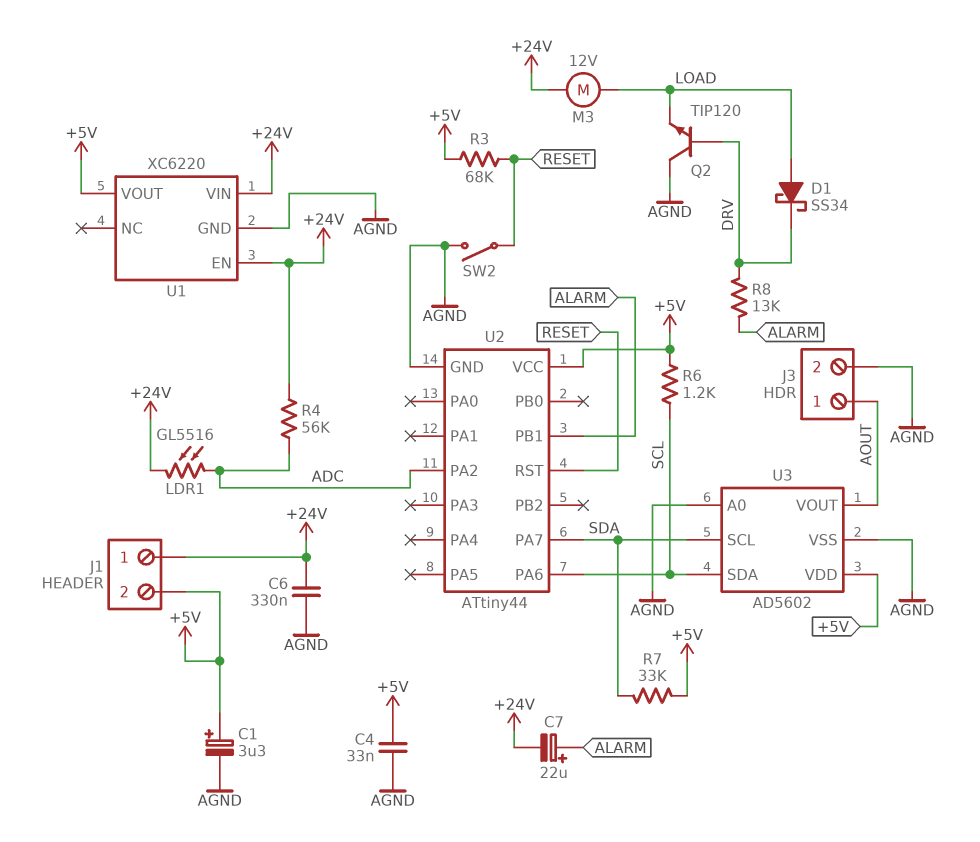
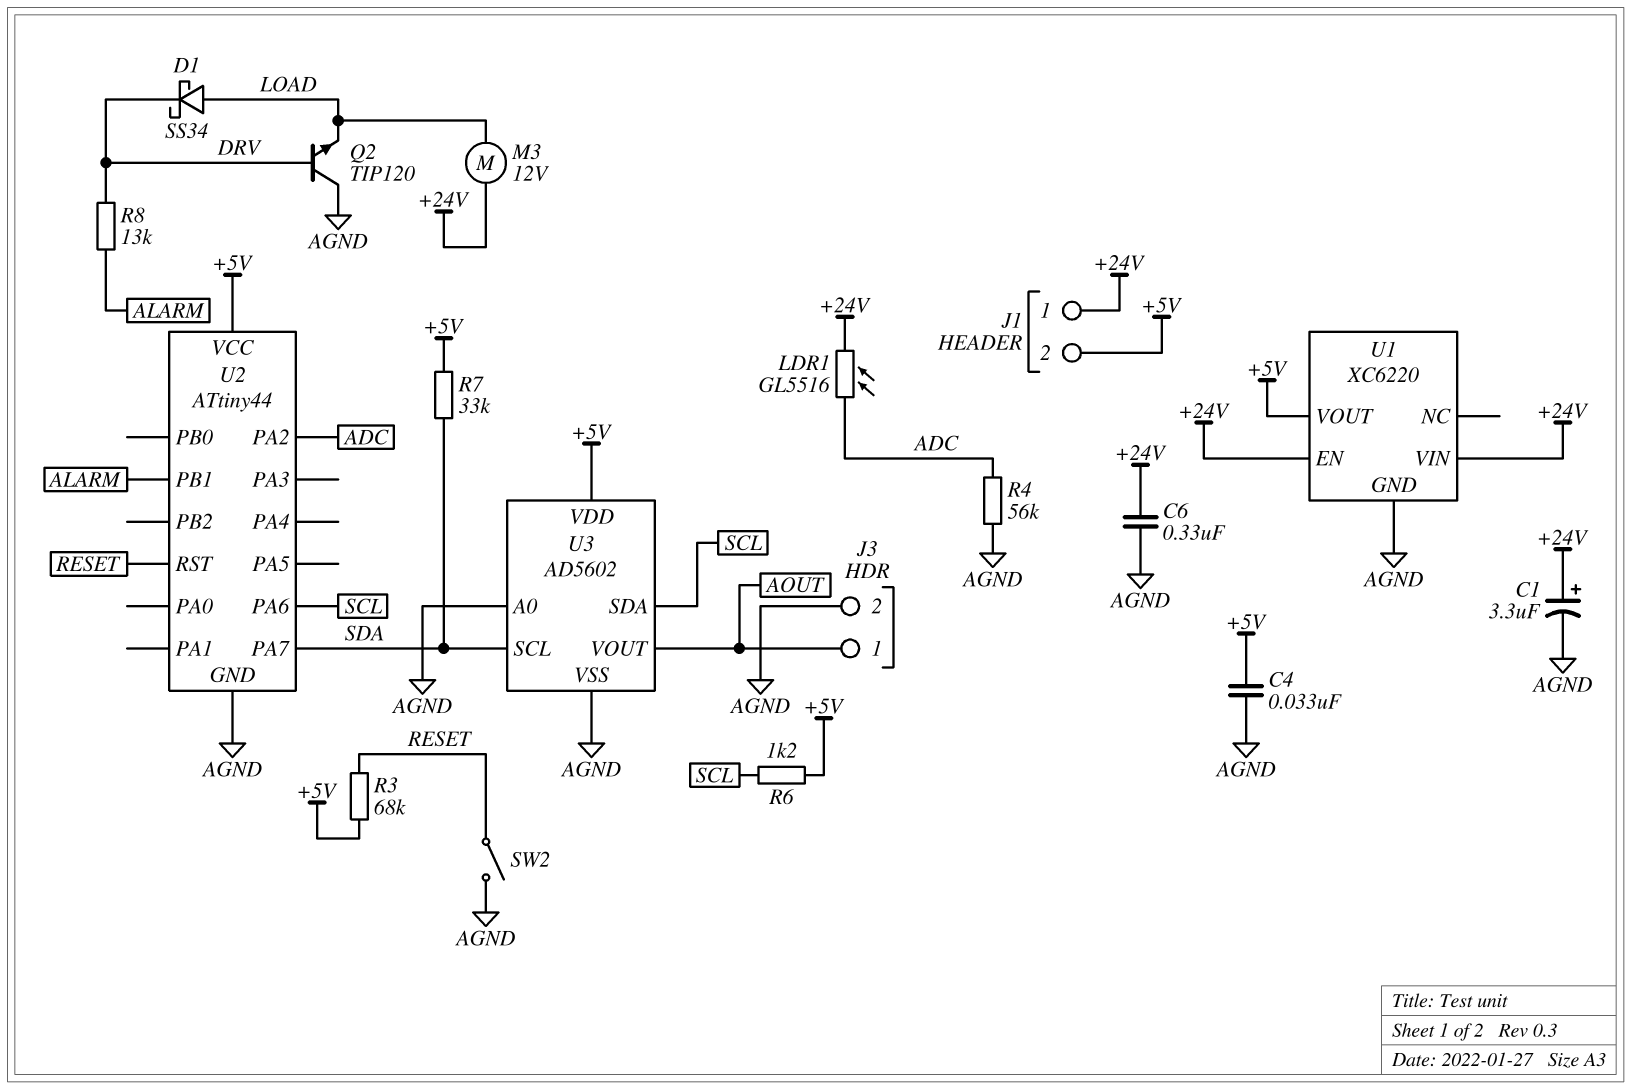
C1: 3.3uF (plus +5V, minus AGND) -> 3.3uF (plus +24V, minus AGND)
C7: 22uF (plus ALARM, minus +24V) -> none
R4: 56k (+24V, ADC) -> 56k (ADC, AGND)

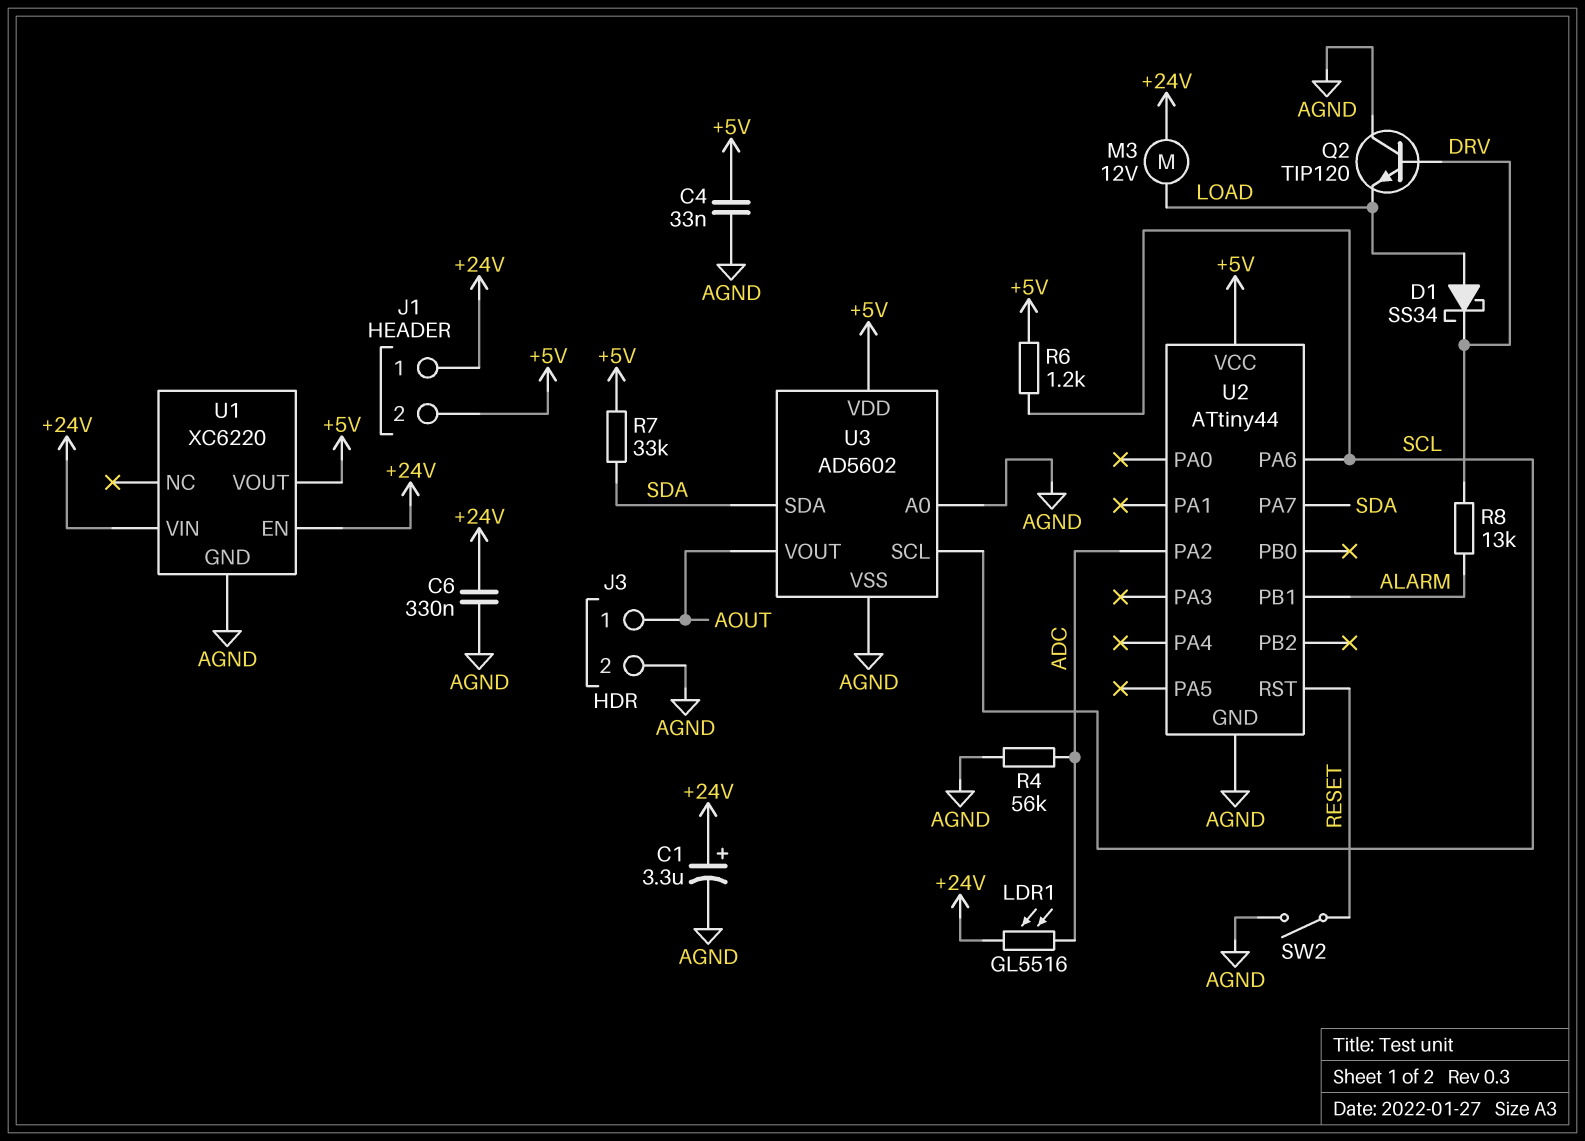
R3: 68k (+5V, RESET) -> none
U3 pin SCL: SDA -> SCL
U3 pin SDA: SCL -> SDA

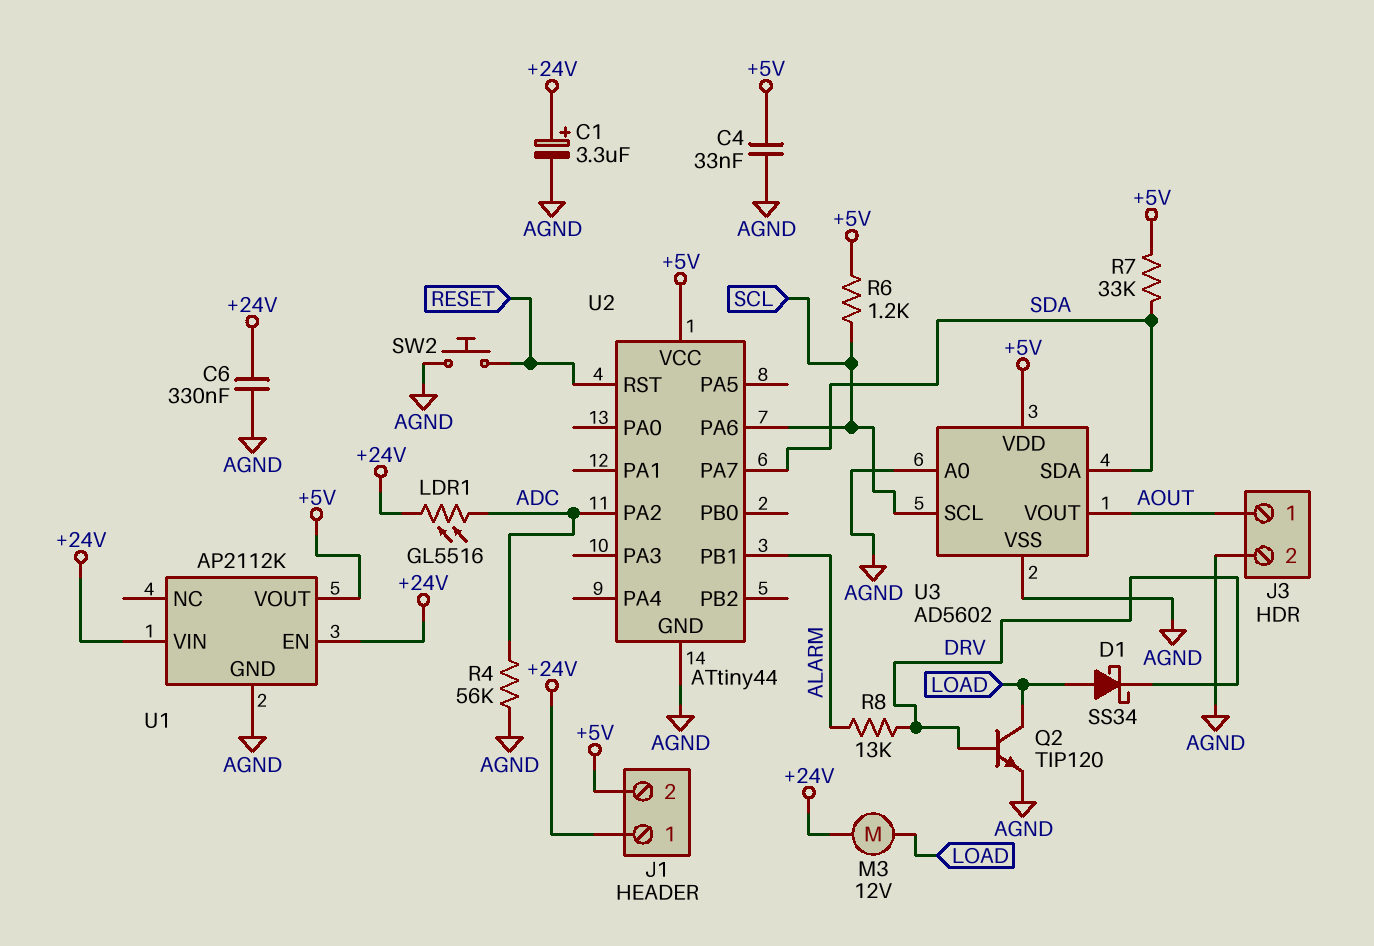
Q2: NPN TIP120 (B DRV, C AGND, E LOAD) -> NPN TIP120 (B DRV, C LOAD, E AGND)
SW2: switch (AGND, RESET) -> button (AGND, RESET)
U1: XC6220 -> AP2112K

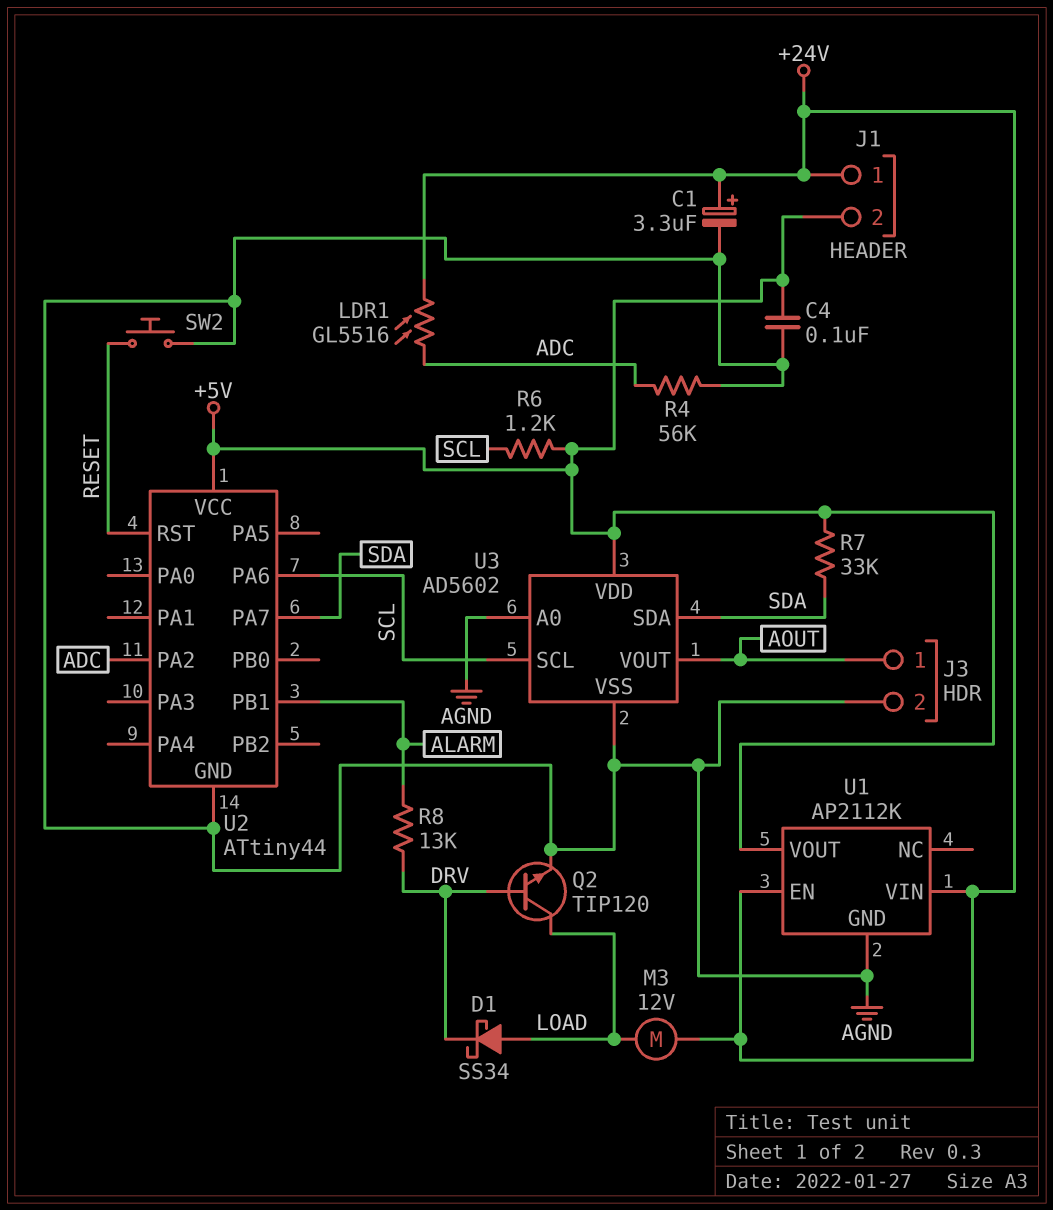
C4: 33nF (+5V, AGND) -> 100nF (+5V, AGND)
C6: 330nF (+24V, AGND) -> none

